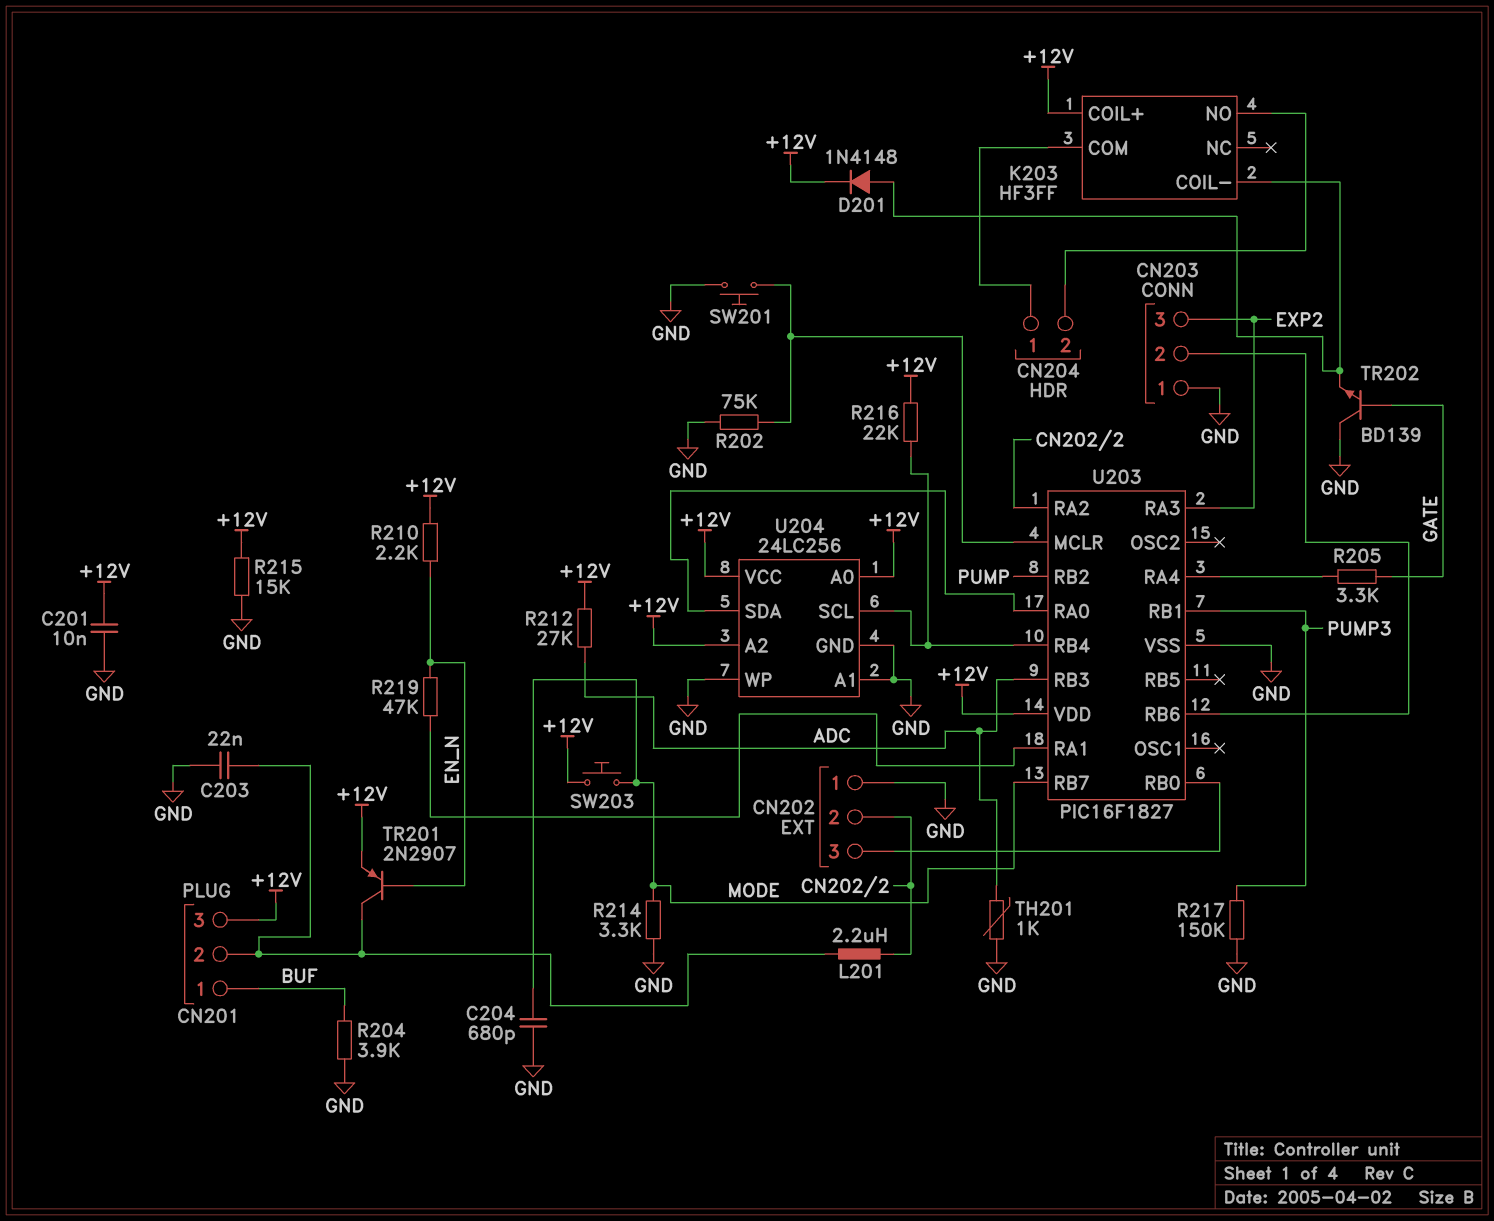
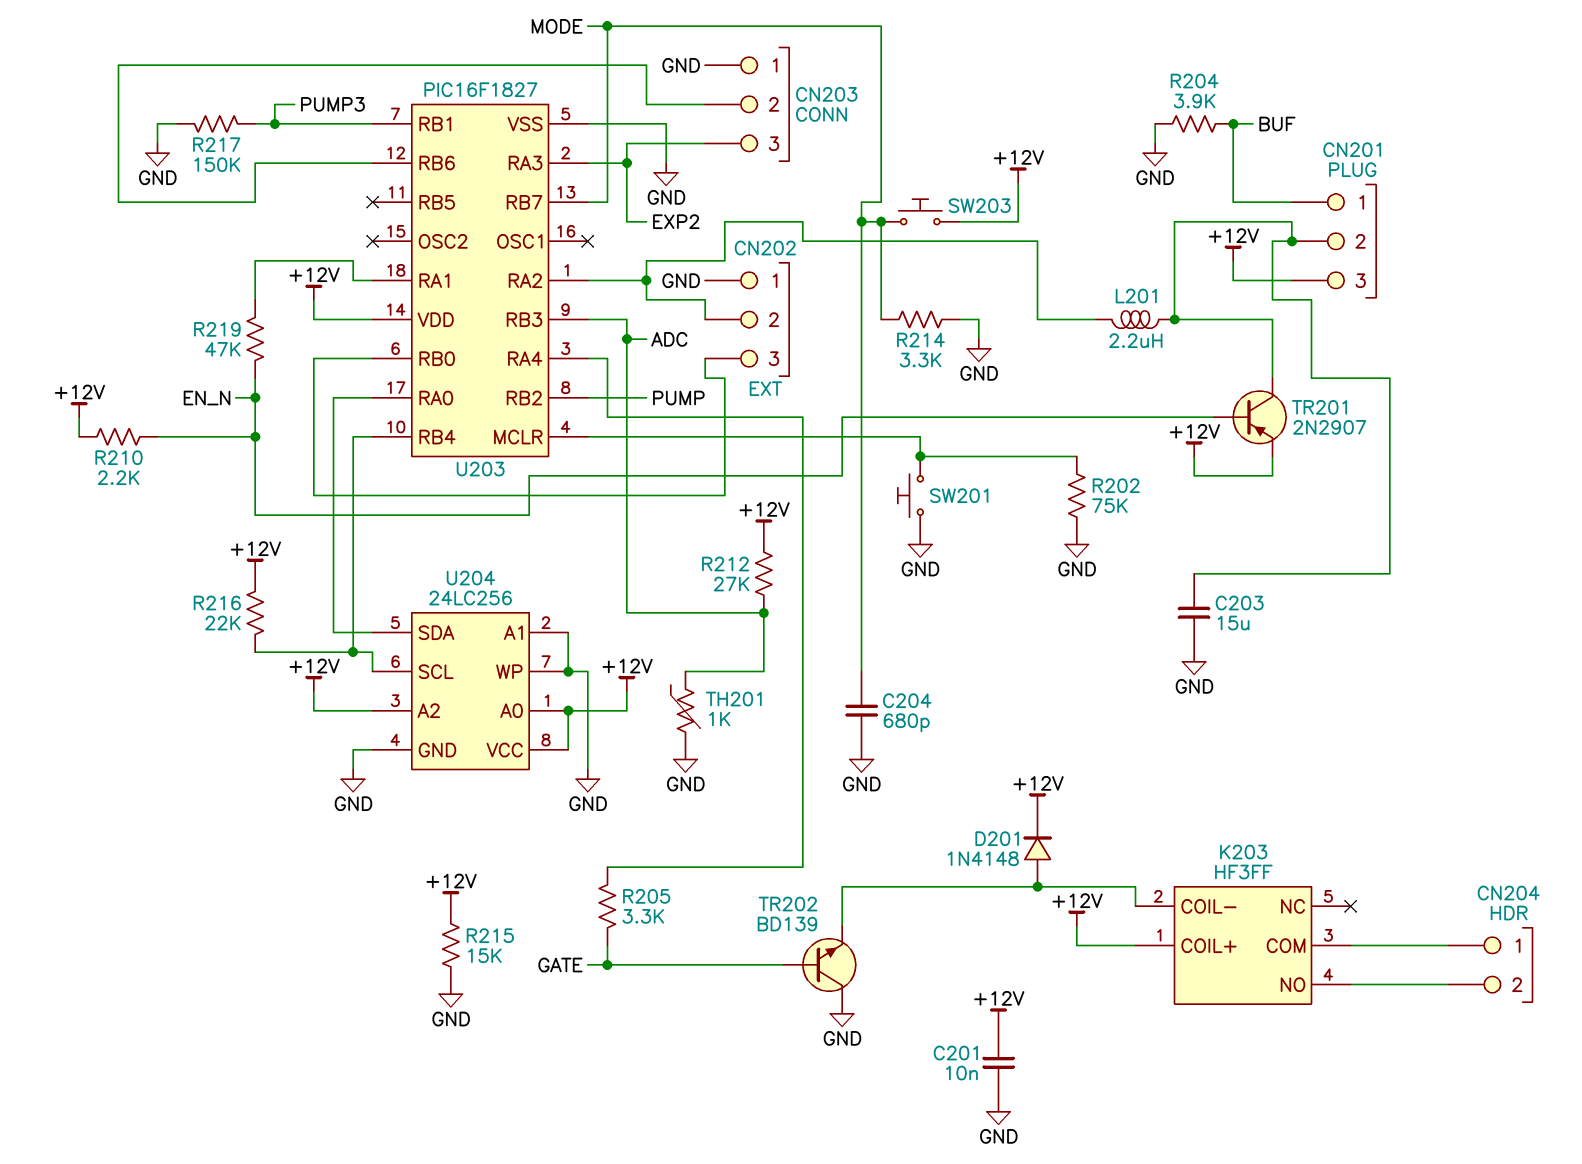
C203: 22nF (CN201/2, GND) -> 15uF (CN201/2, GND)

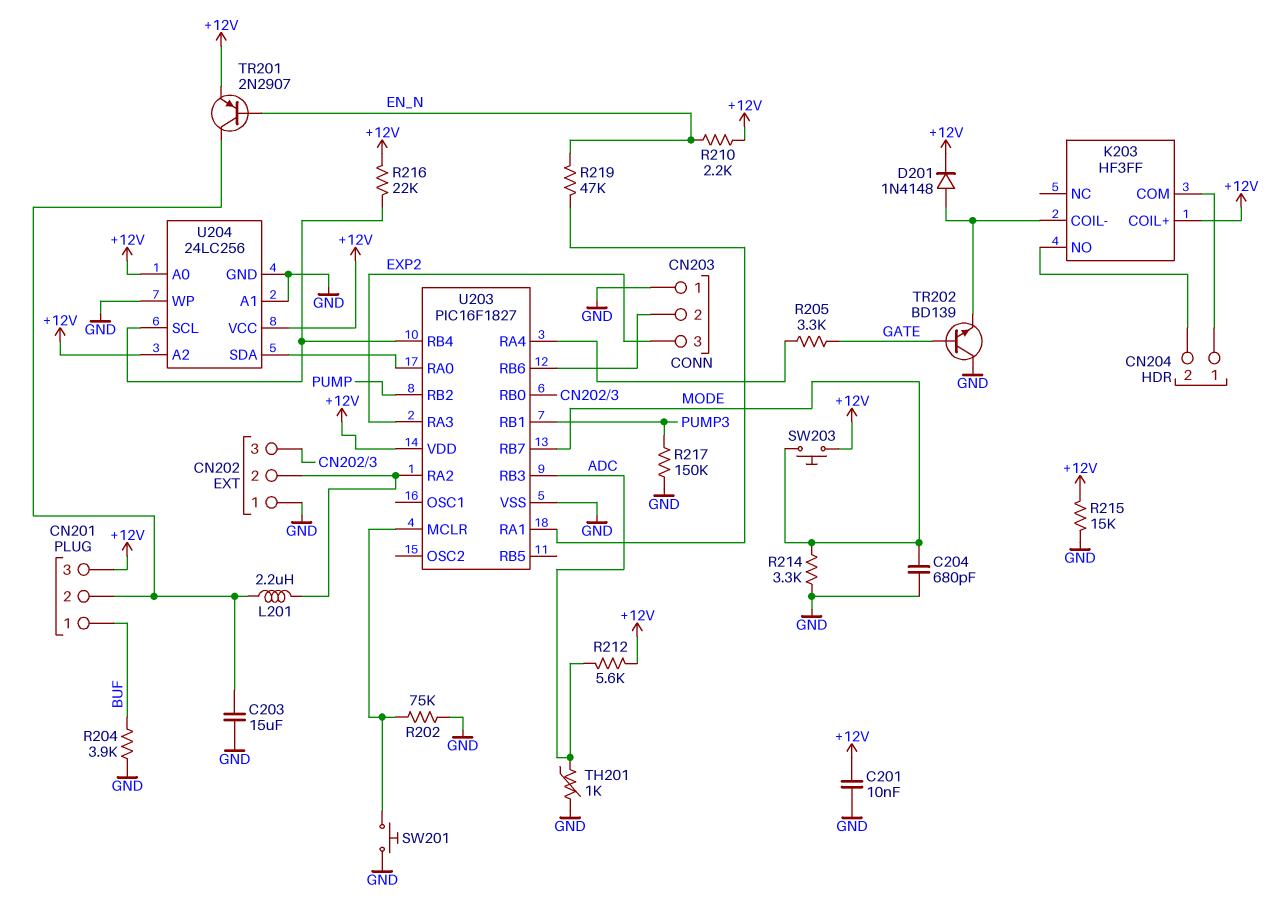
R212: 27k (+12V, ADC) -> 5.6k (+12V, ADC)

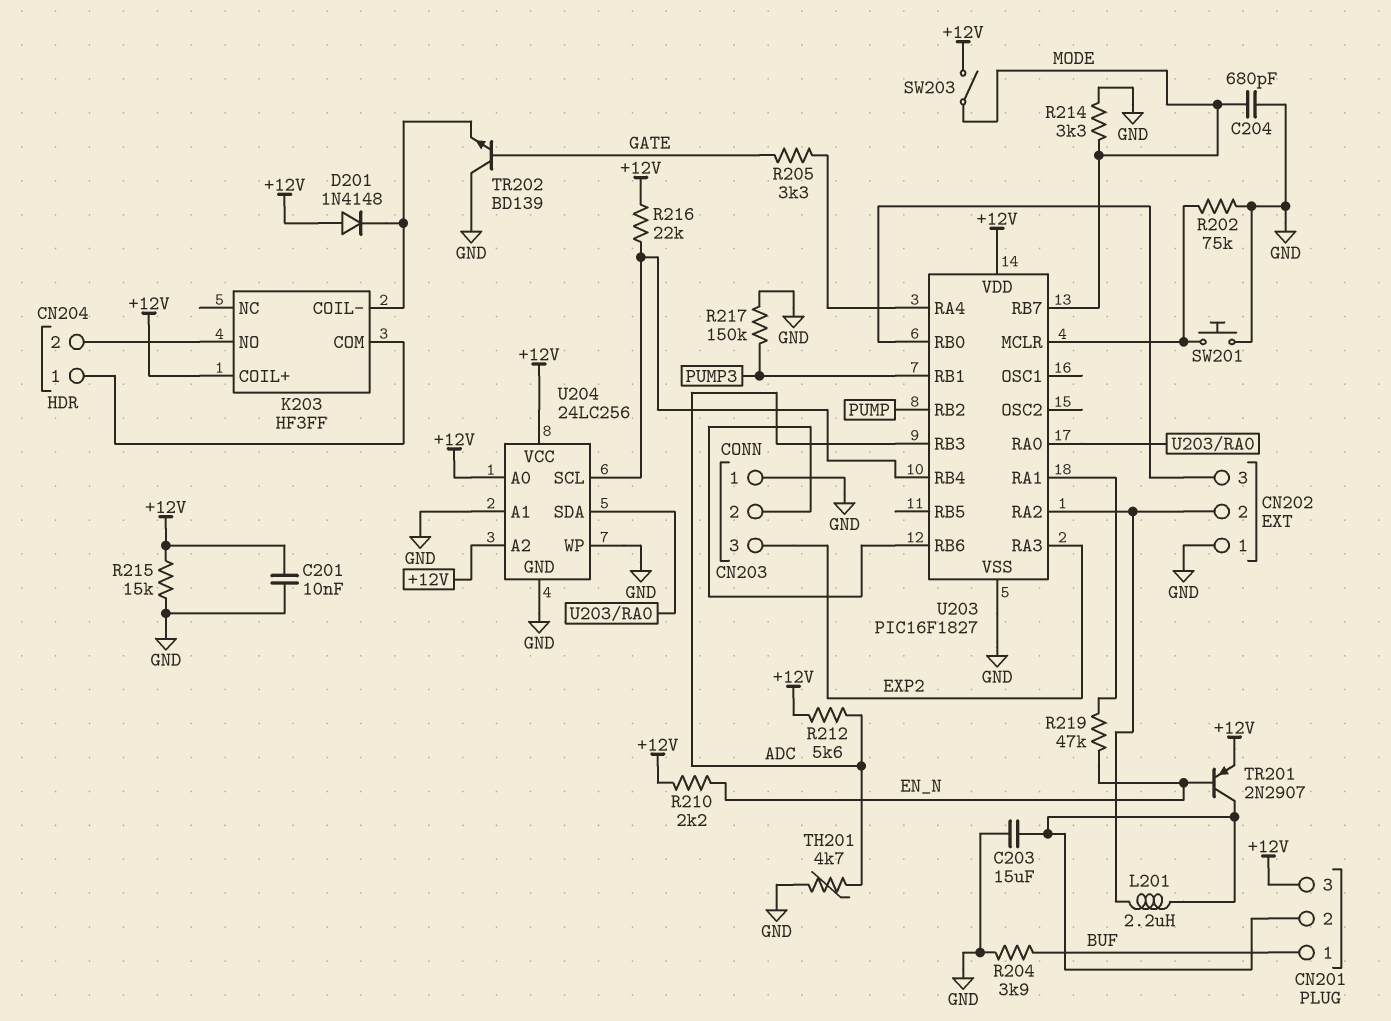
D201: diode 1N4148 (A K203/COIL-, K +12V) -> diode 1N4148 (A +12V, K K203/COIL-)
SW203: button (+12V, MODE) -> switch (+12V, MODE)
TH201: 1k (ADC, GND) -> 4.7k (ADC, GND)

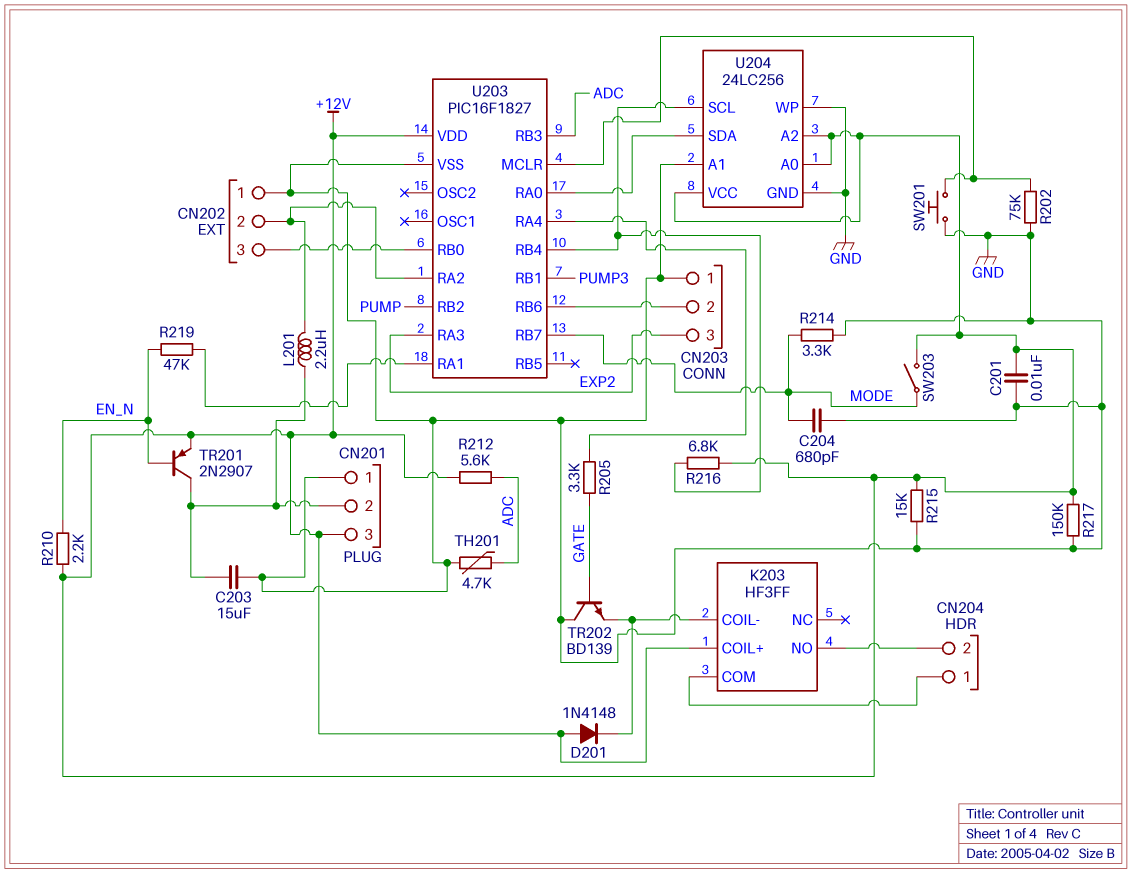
CN201 pin 1: BUF -> GND
R204: 3.9k (BUF, GND) -> none
R216: 22k (+12V, U203/RB4) -> 6.8k (+12V, U203/RB4)
R217: 150k (GND, PUMP3) -> 150k (+12V, GND)

